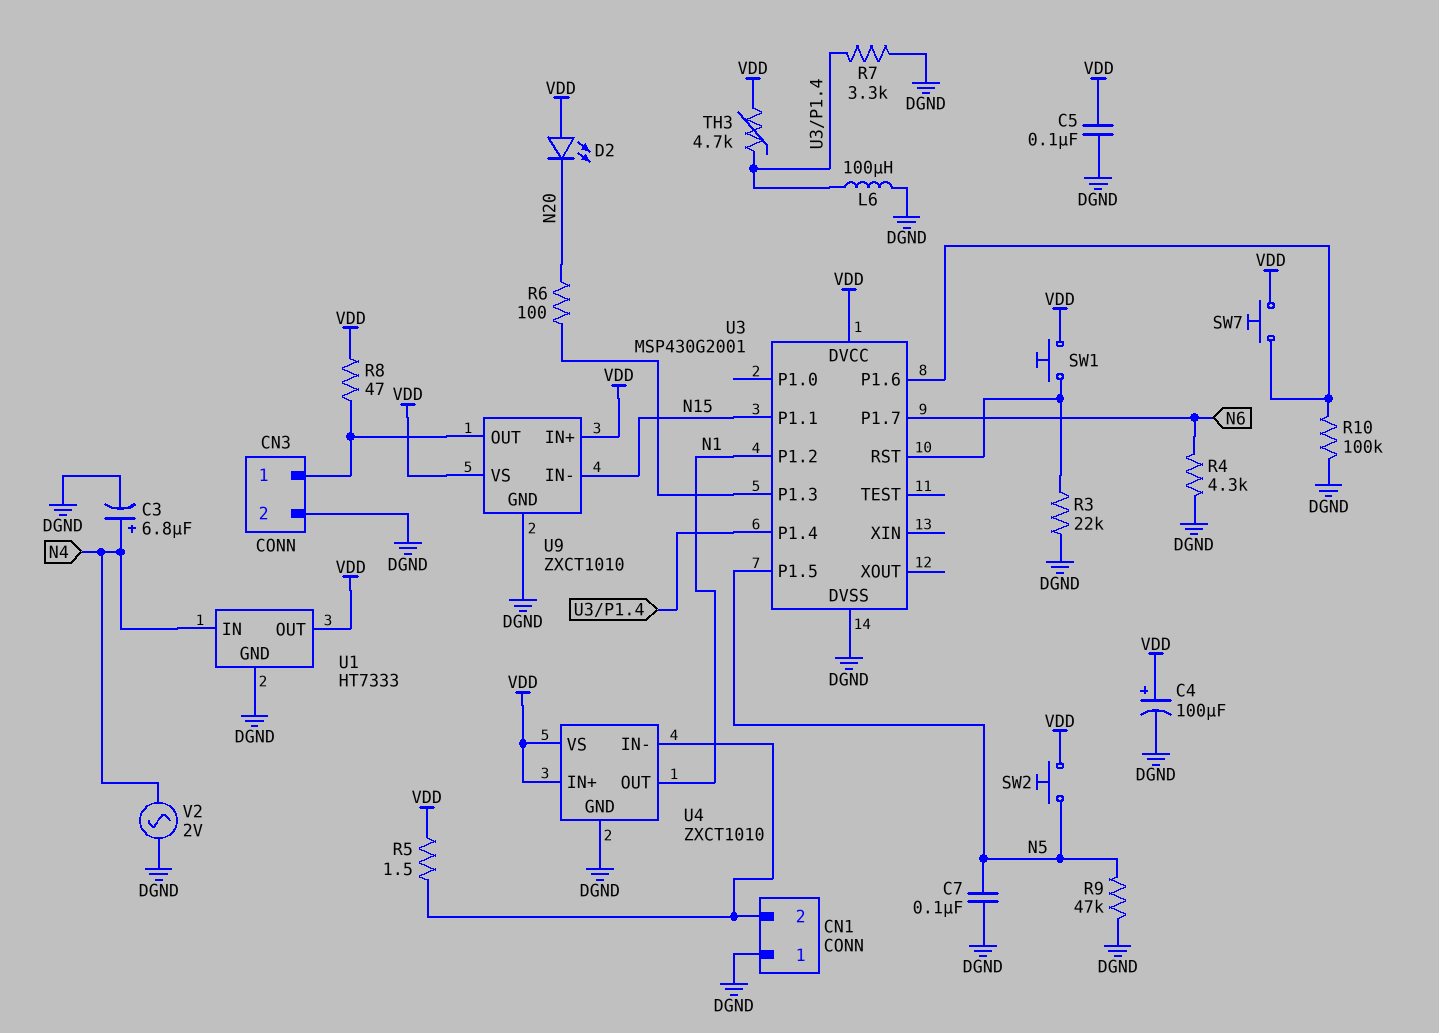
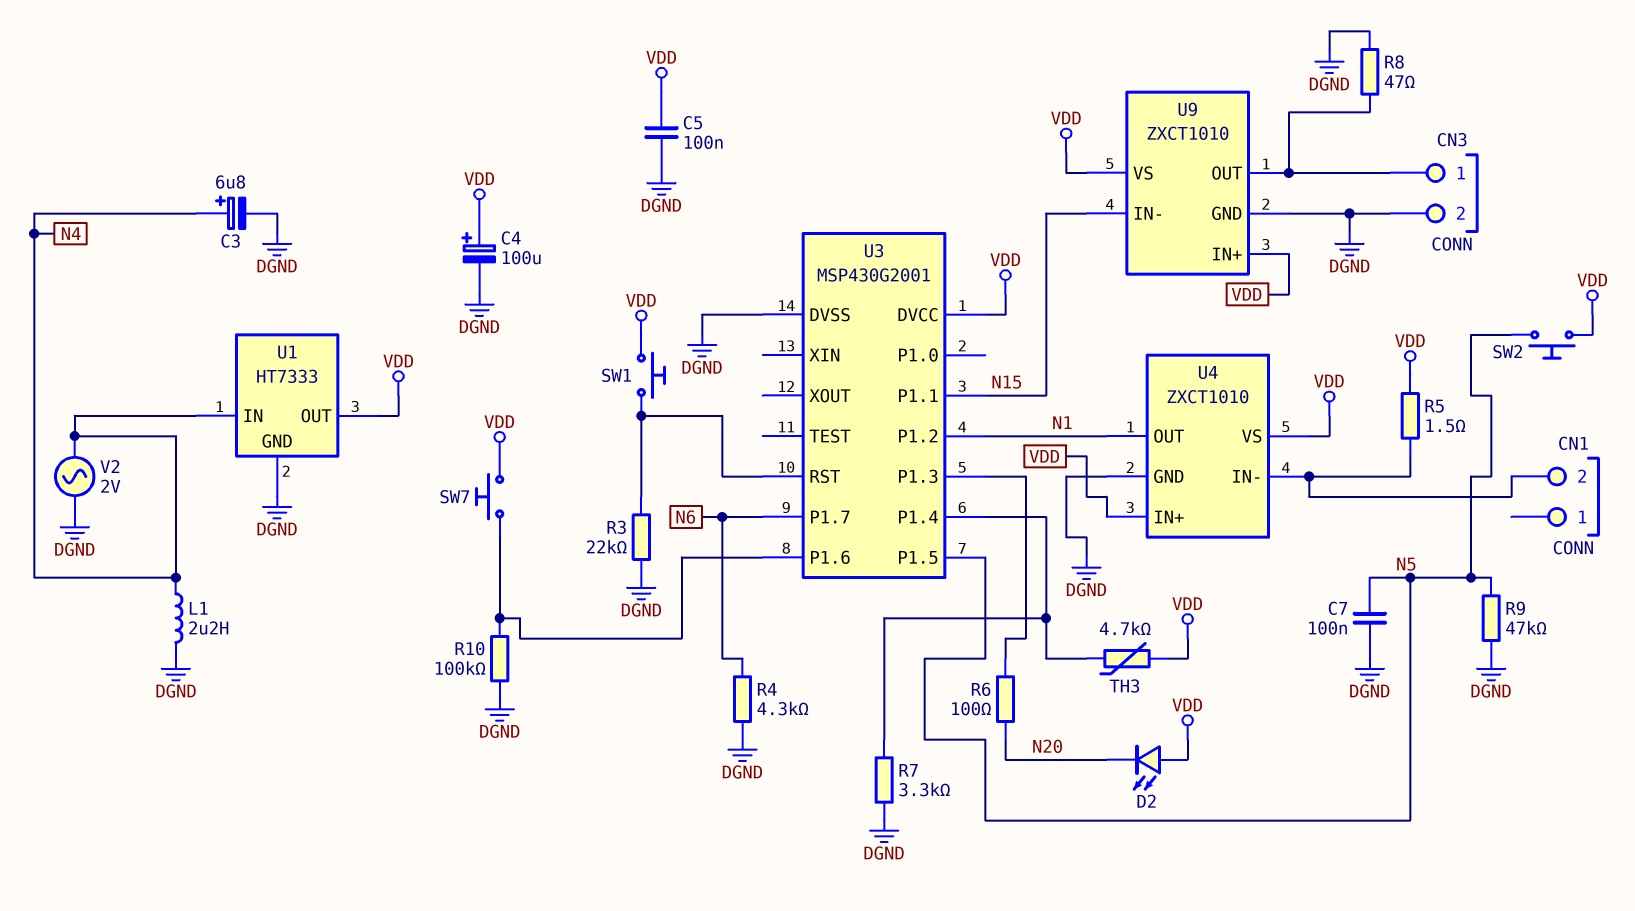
CN1 pin 1: DGND -> none
L1: none -> 2.2uH (DGND, N4)
L6: 100uH (DGND, U3/P1.4) -> none
R8: 47 (CN3/1, VDD) -> 47 (CN3/1, DGND)

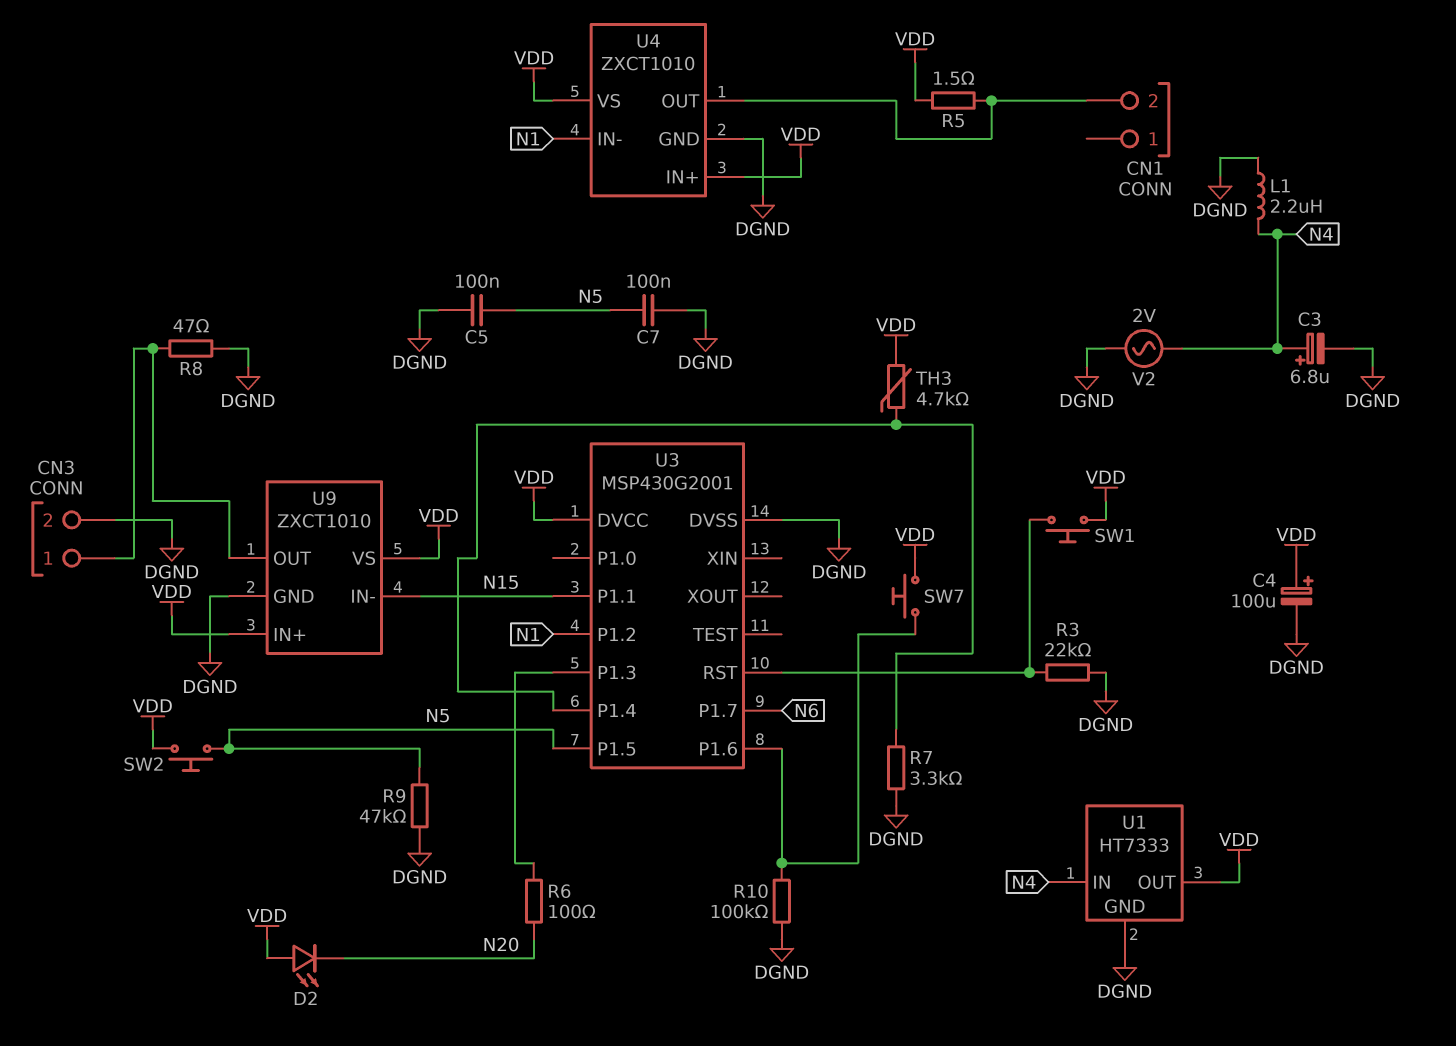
C5: 100nF (DGND, VDD) -> 100nF (DGND, N5)
R4: 4.3k (DGND, N6) -> none
U4 pin IN-: CN1/2 -> N1
U4 pin OUT: N1 -> CN1/2

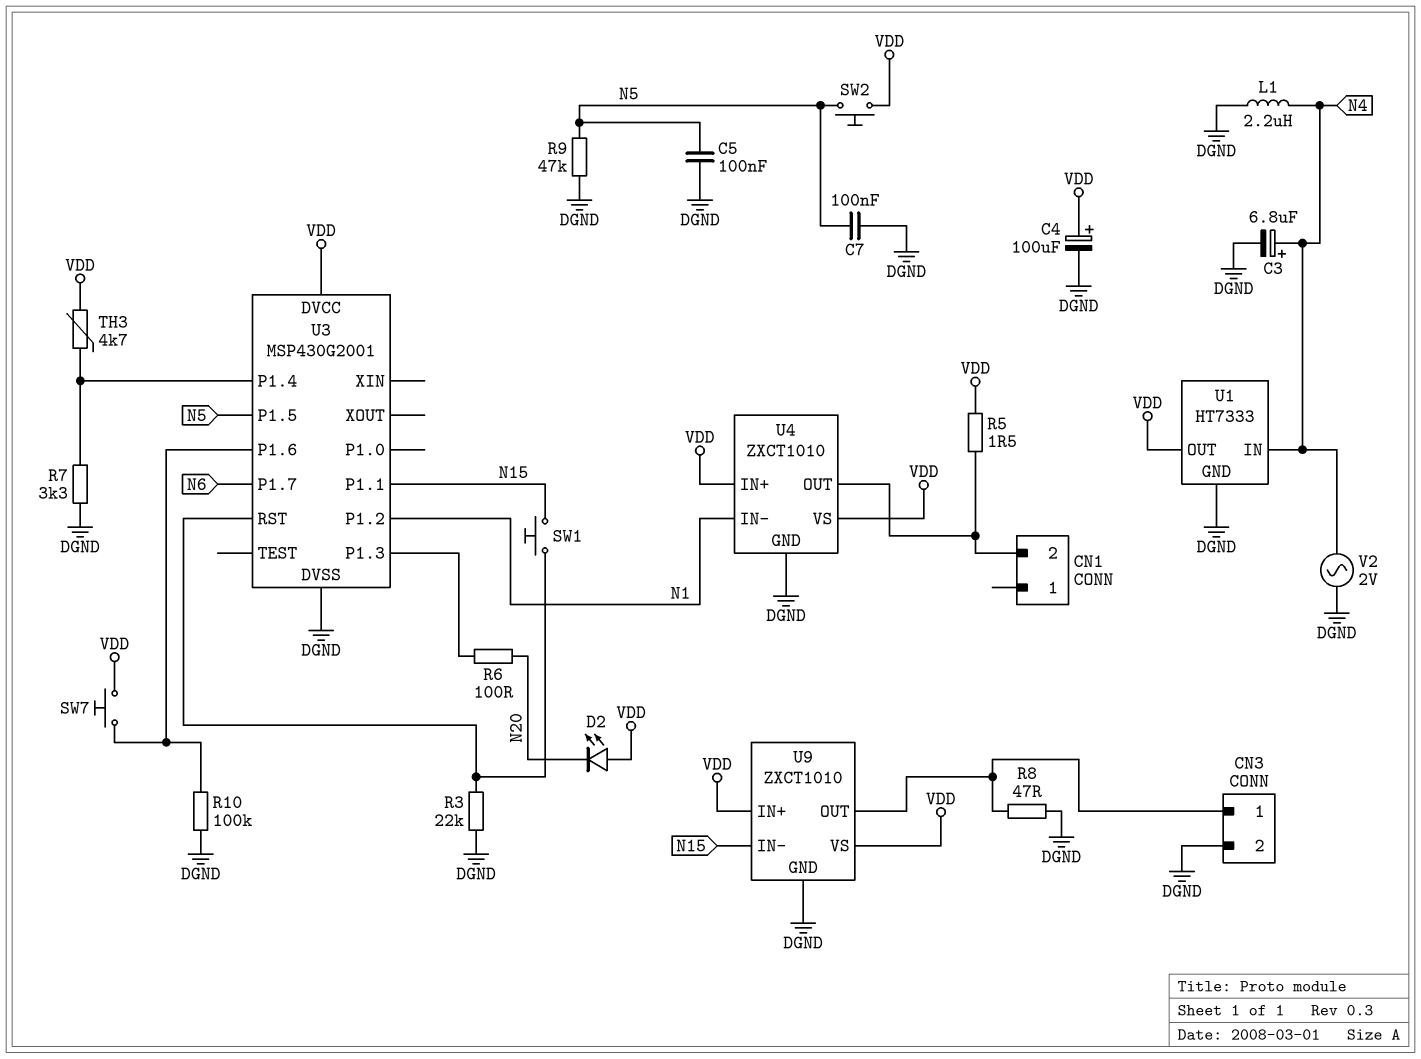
SW1: button (U3/RST, VDD) -> button (N15, U3/RST)

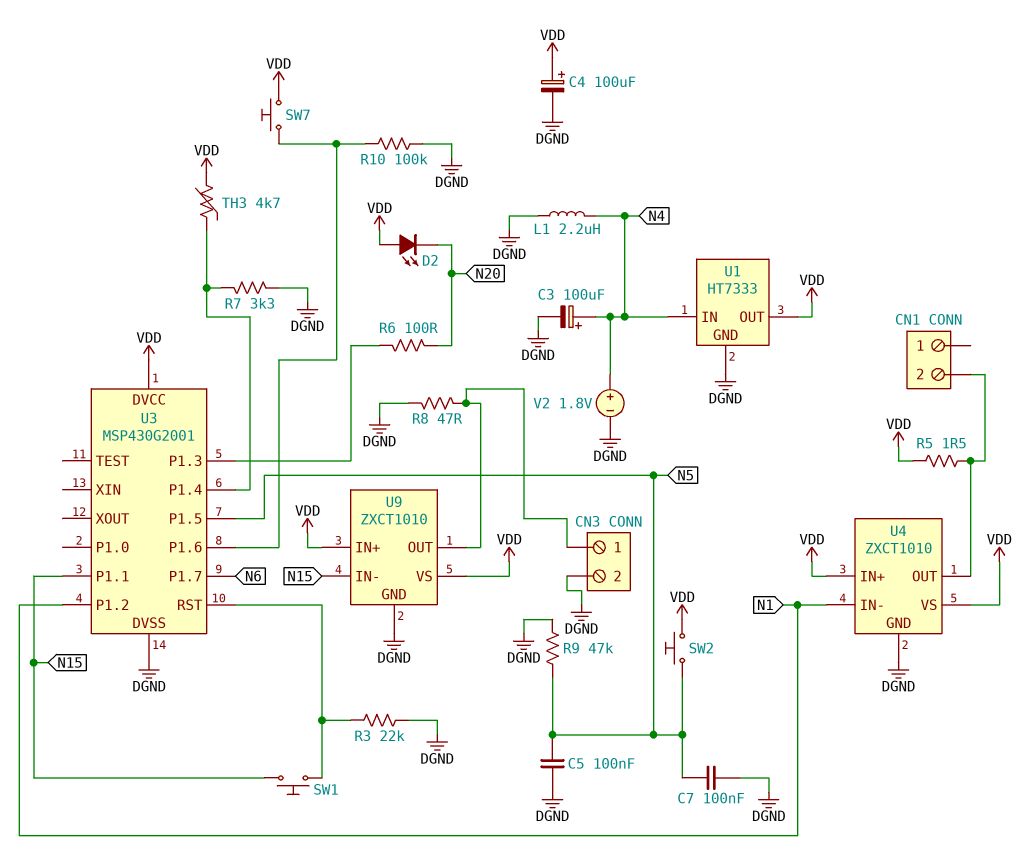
C3: 6.8uF (plus N4, minus DGND) -> 100uF (plus N4, minus DGND)
V2: AC 2V (DGND, N4) -> 1.8V (plus N4, minus DGND)

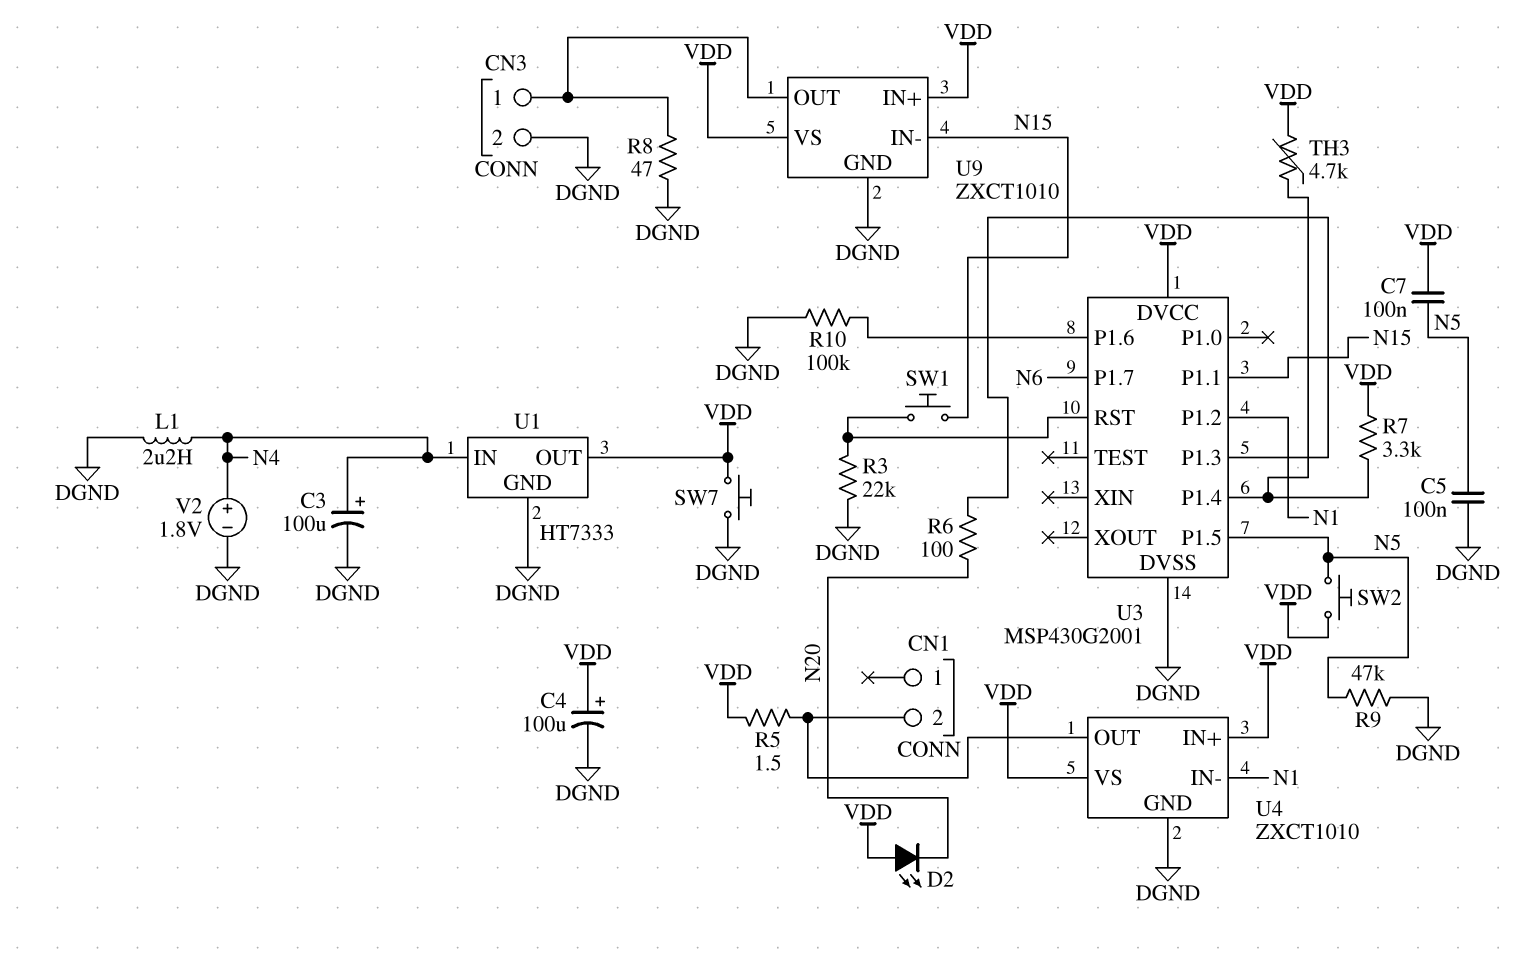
C7: 100nF (DGND, N5) -> 100nF (N5, VDD)
R7: 3.3k (DGND, U3/P1.4) -> 3.3k (U3/P1.4, VDD)
SW7: button (U3/P1.6, VDD) -> button (DGND, VDD)

